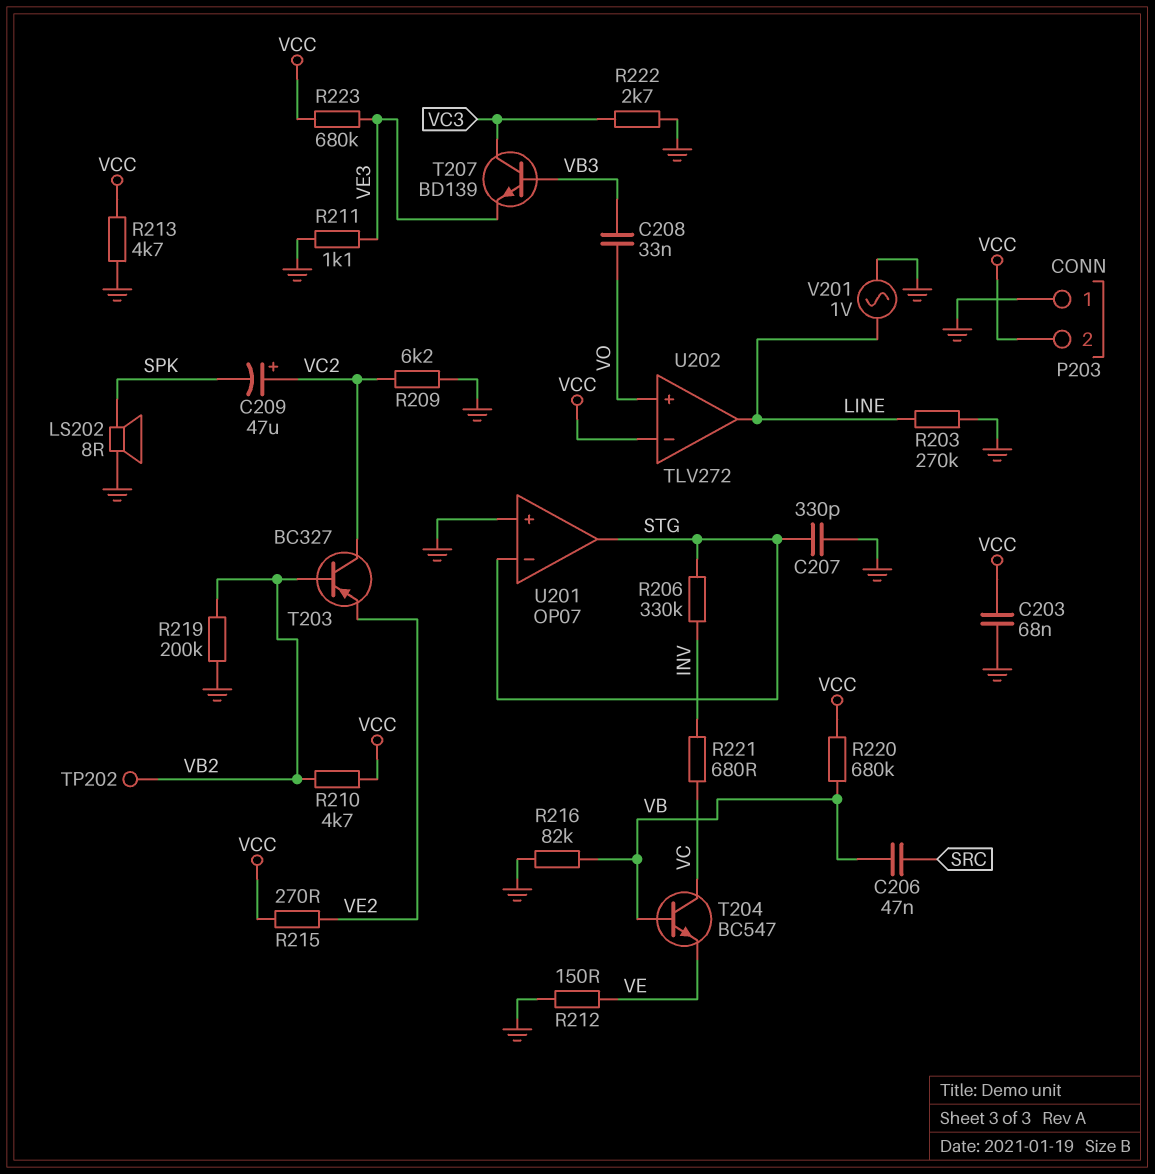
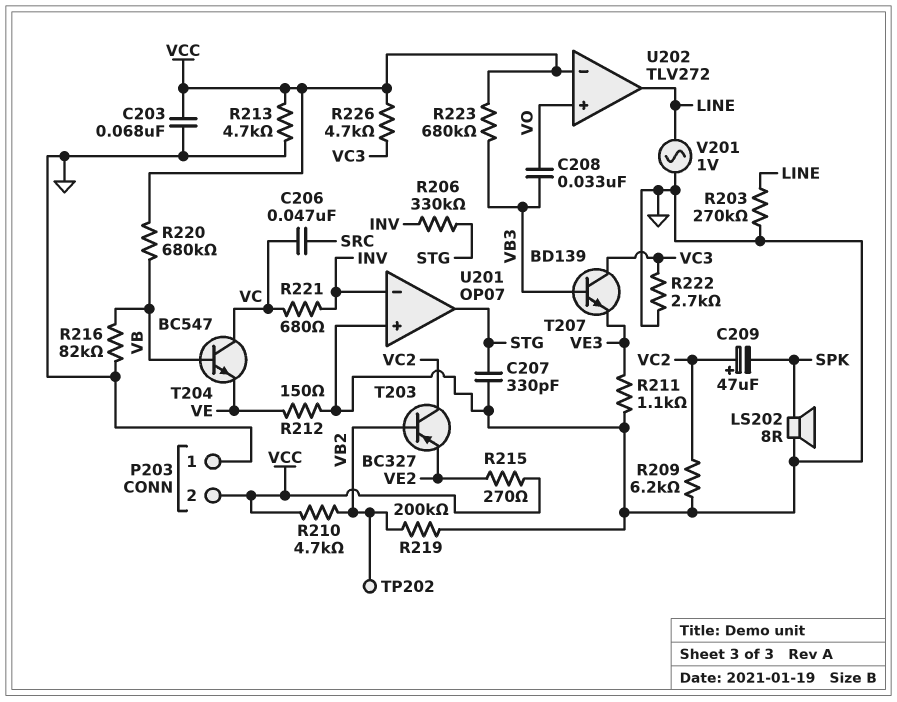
C206: 47nF (SRC, VB) -> 47nF (SRC, VC)
R223: 680k (VCC, VE3) -> 680k (VB3, VCC)
R226: none -> 4.7k (VC3, VCC)
U201 pin in-: STG -> INV

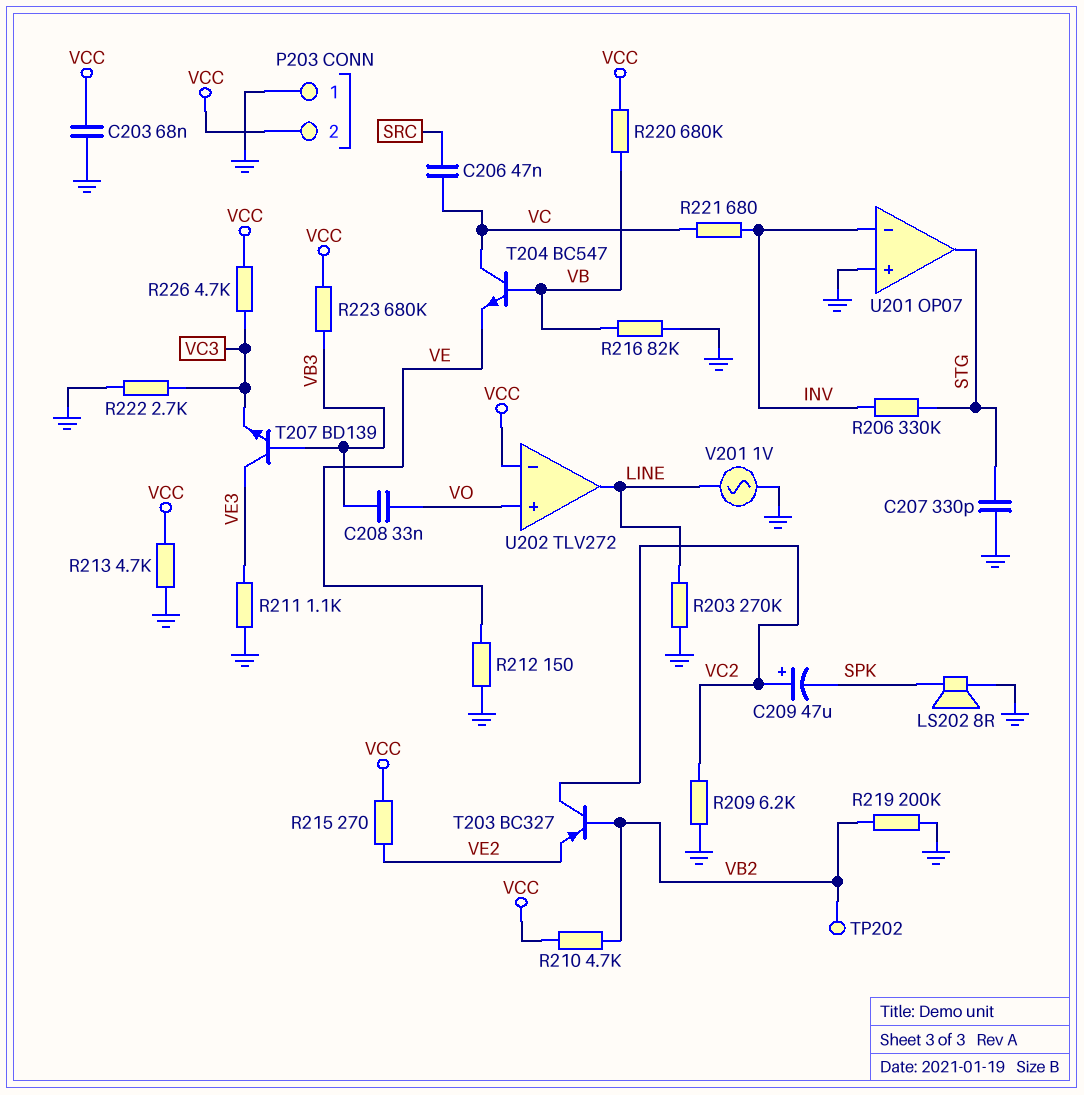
T207: NPN BD139 (B VB3, C VC3, E VE3) -> NPN BD139 (B VB3, C VE3, E VC3)

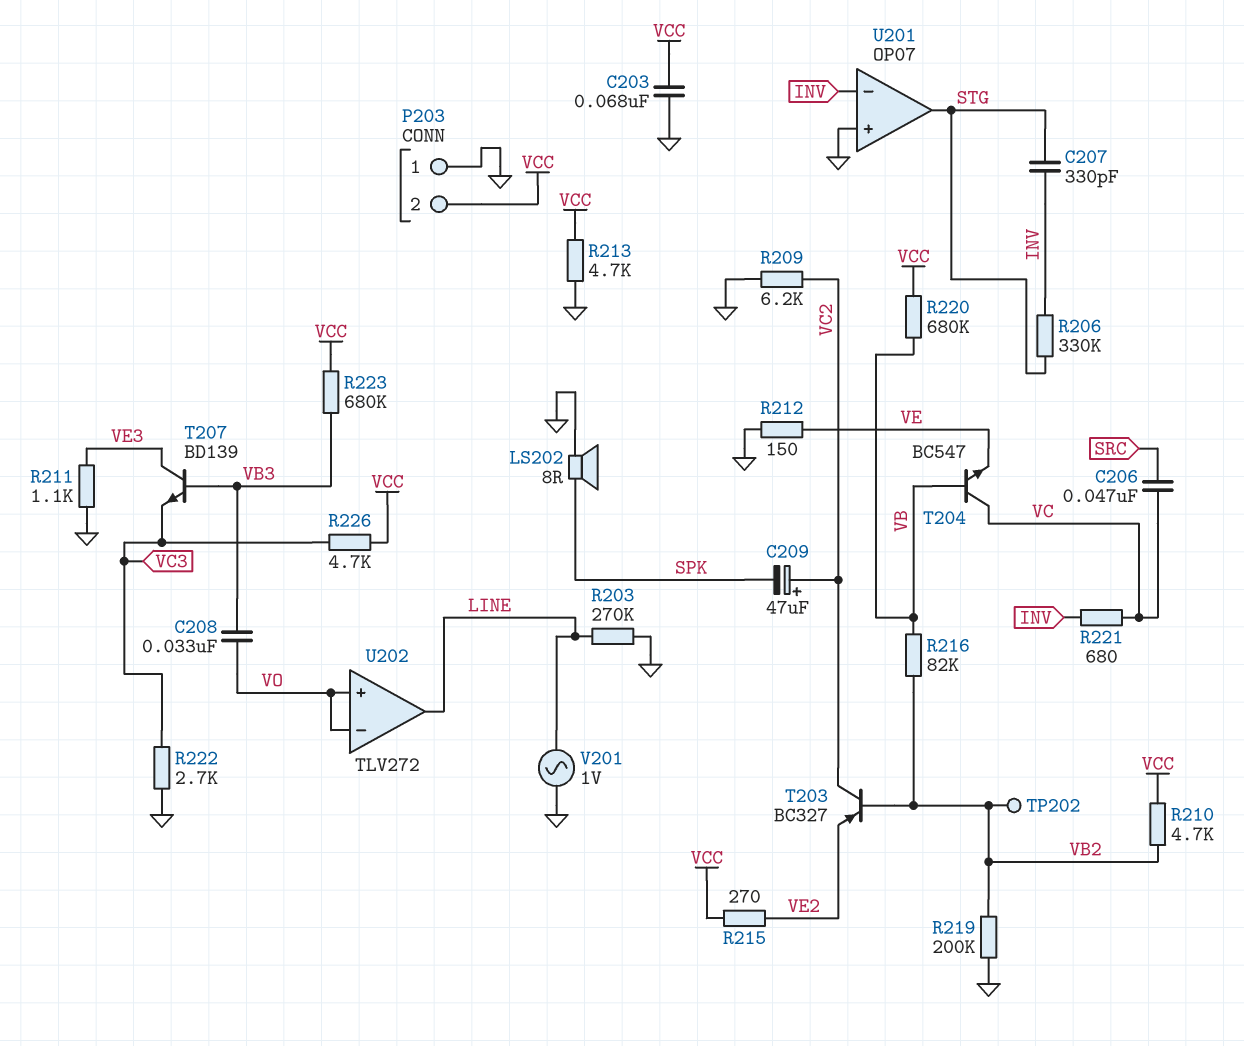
C207: 330pF (GND, STG) -> 330pF (INV, STG)
R216: 82k (GND, VB) -> 82k (VB, VB2)
U202 pin in-: VCC -> VO

